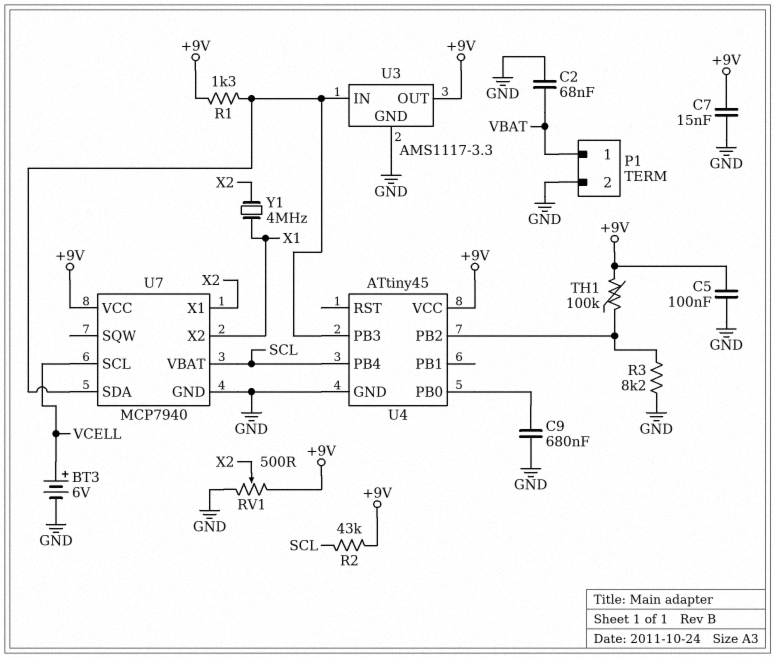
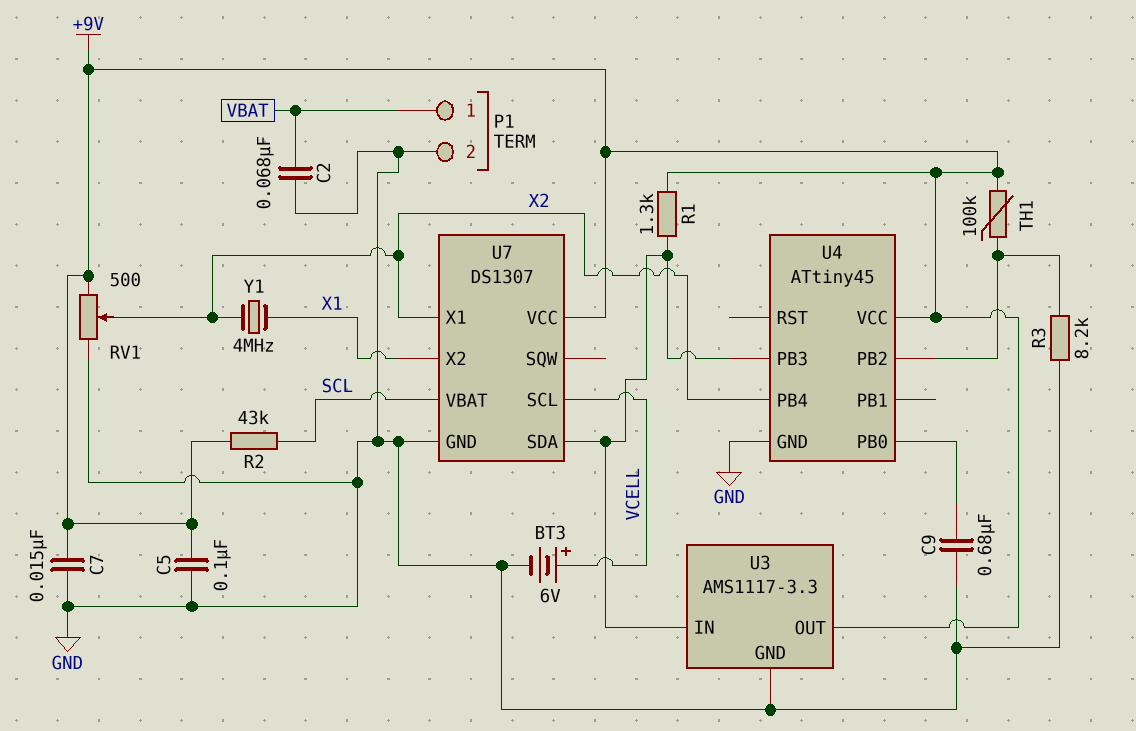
U4 pin PB4: SCL -> X2
U7: MCP7940 -> DS1307

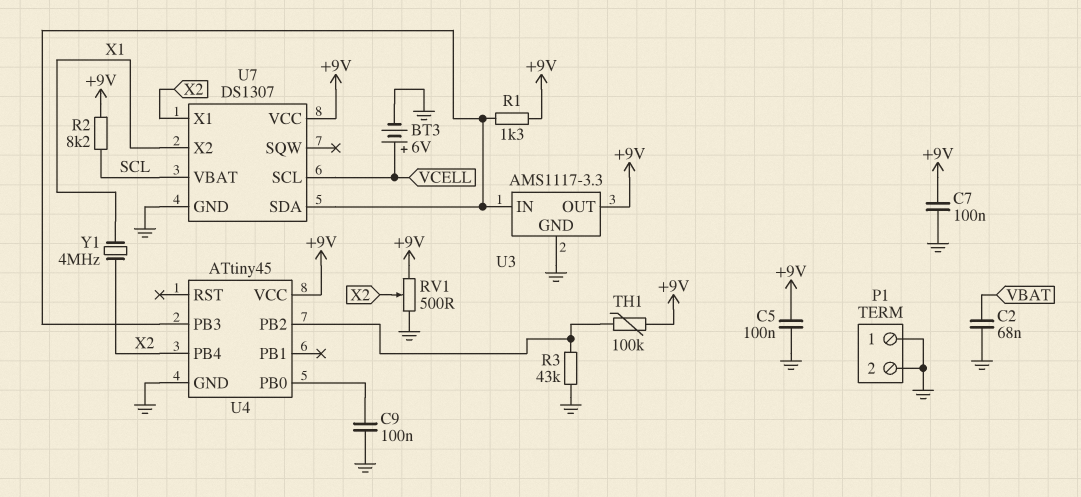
C7: 15nF (+9V, GND) -> 100nF (+9V, GND)
C9: 680nF (GND, U4/PB0) -> 100nF (GND, U4/PB0)
P1 pin 1: VBAT -> GND
R2: 43k (+9V, SCL) -> 8.2k (+9V, SCL)
R3: 8.2k (GND, U4/PB2) -> 43k (GND, U4/PB2)

